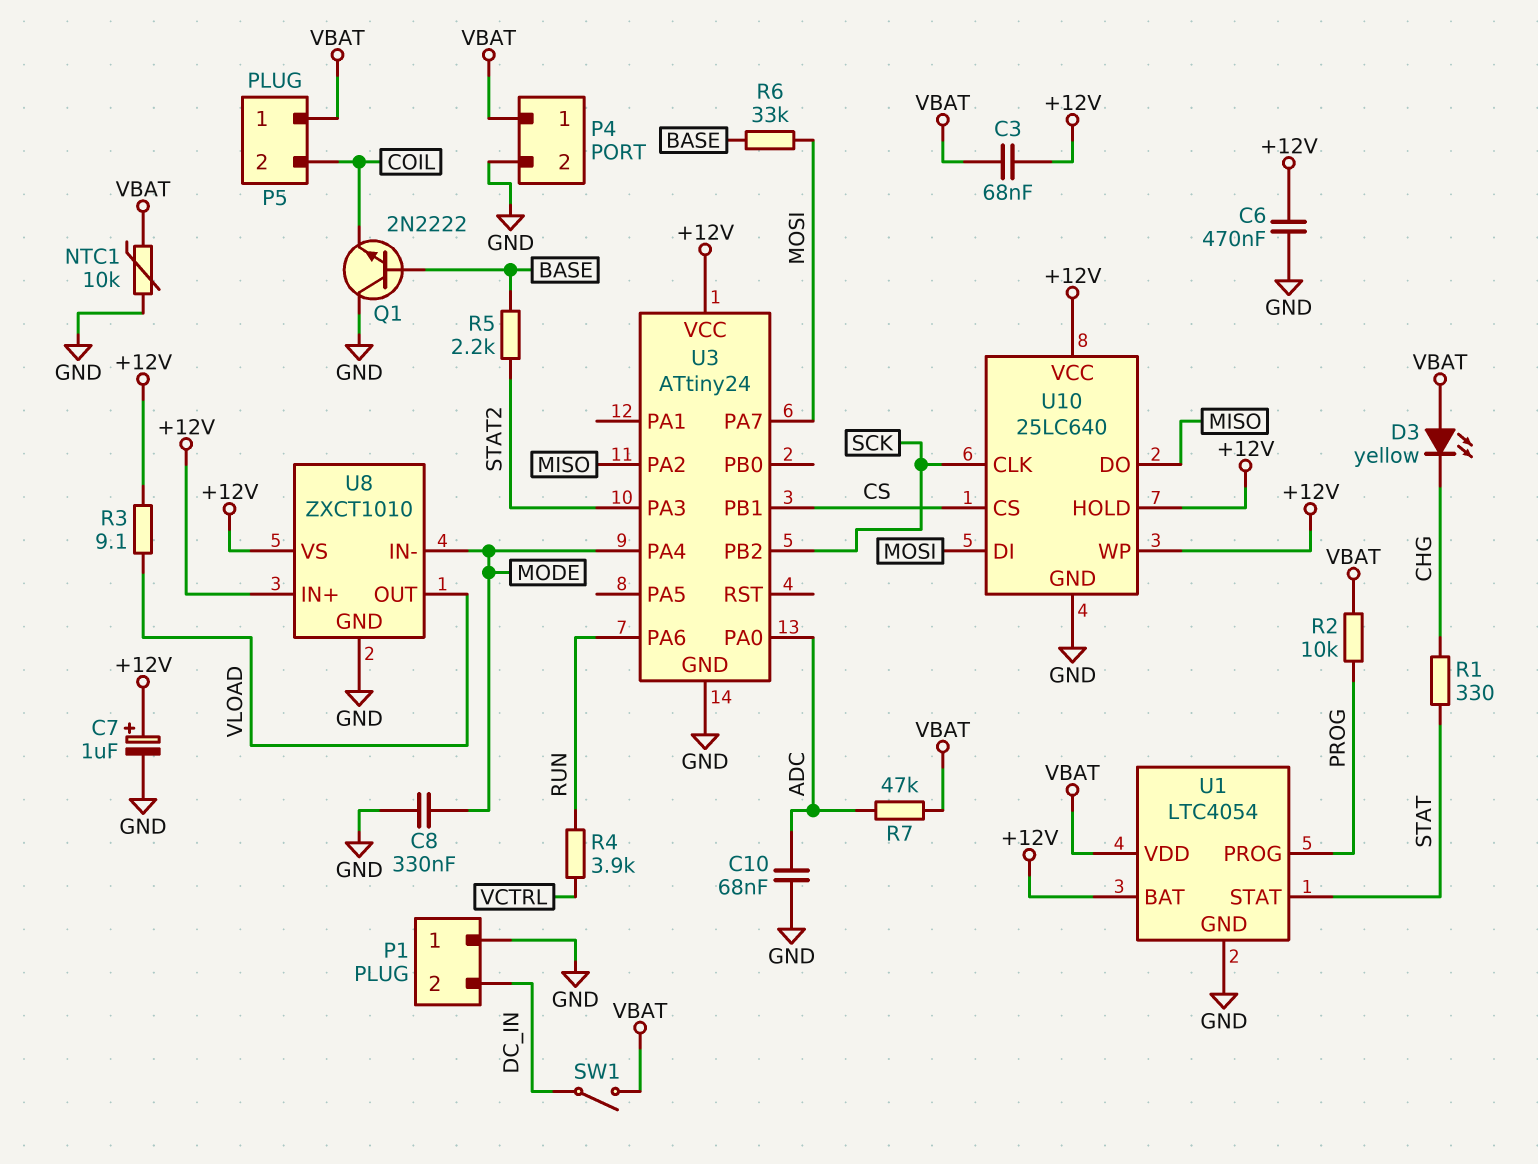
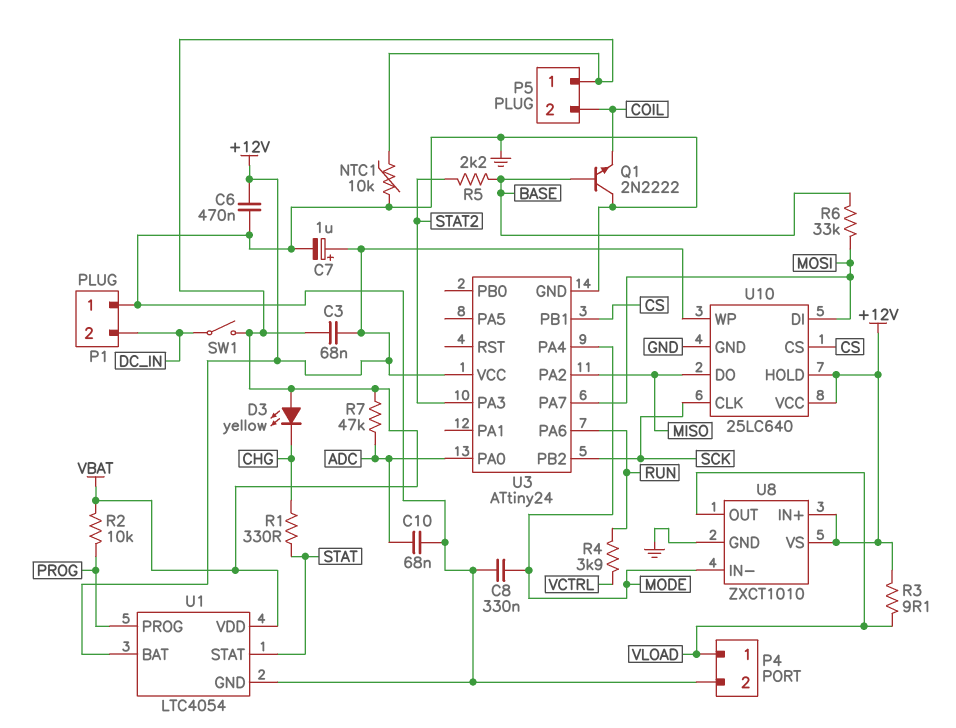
P4 pin 1: VBAT -> VLOAD

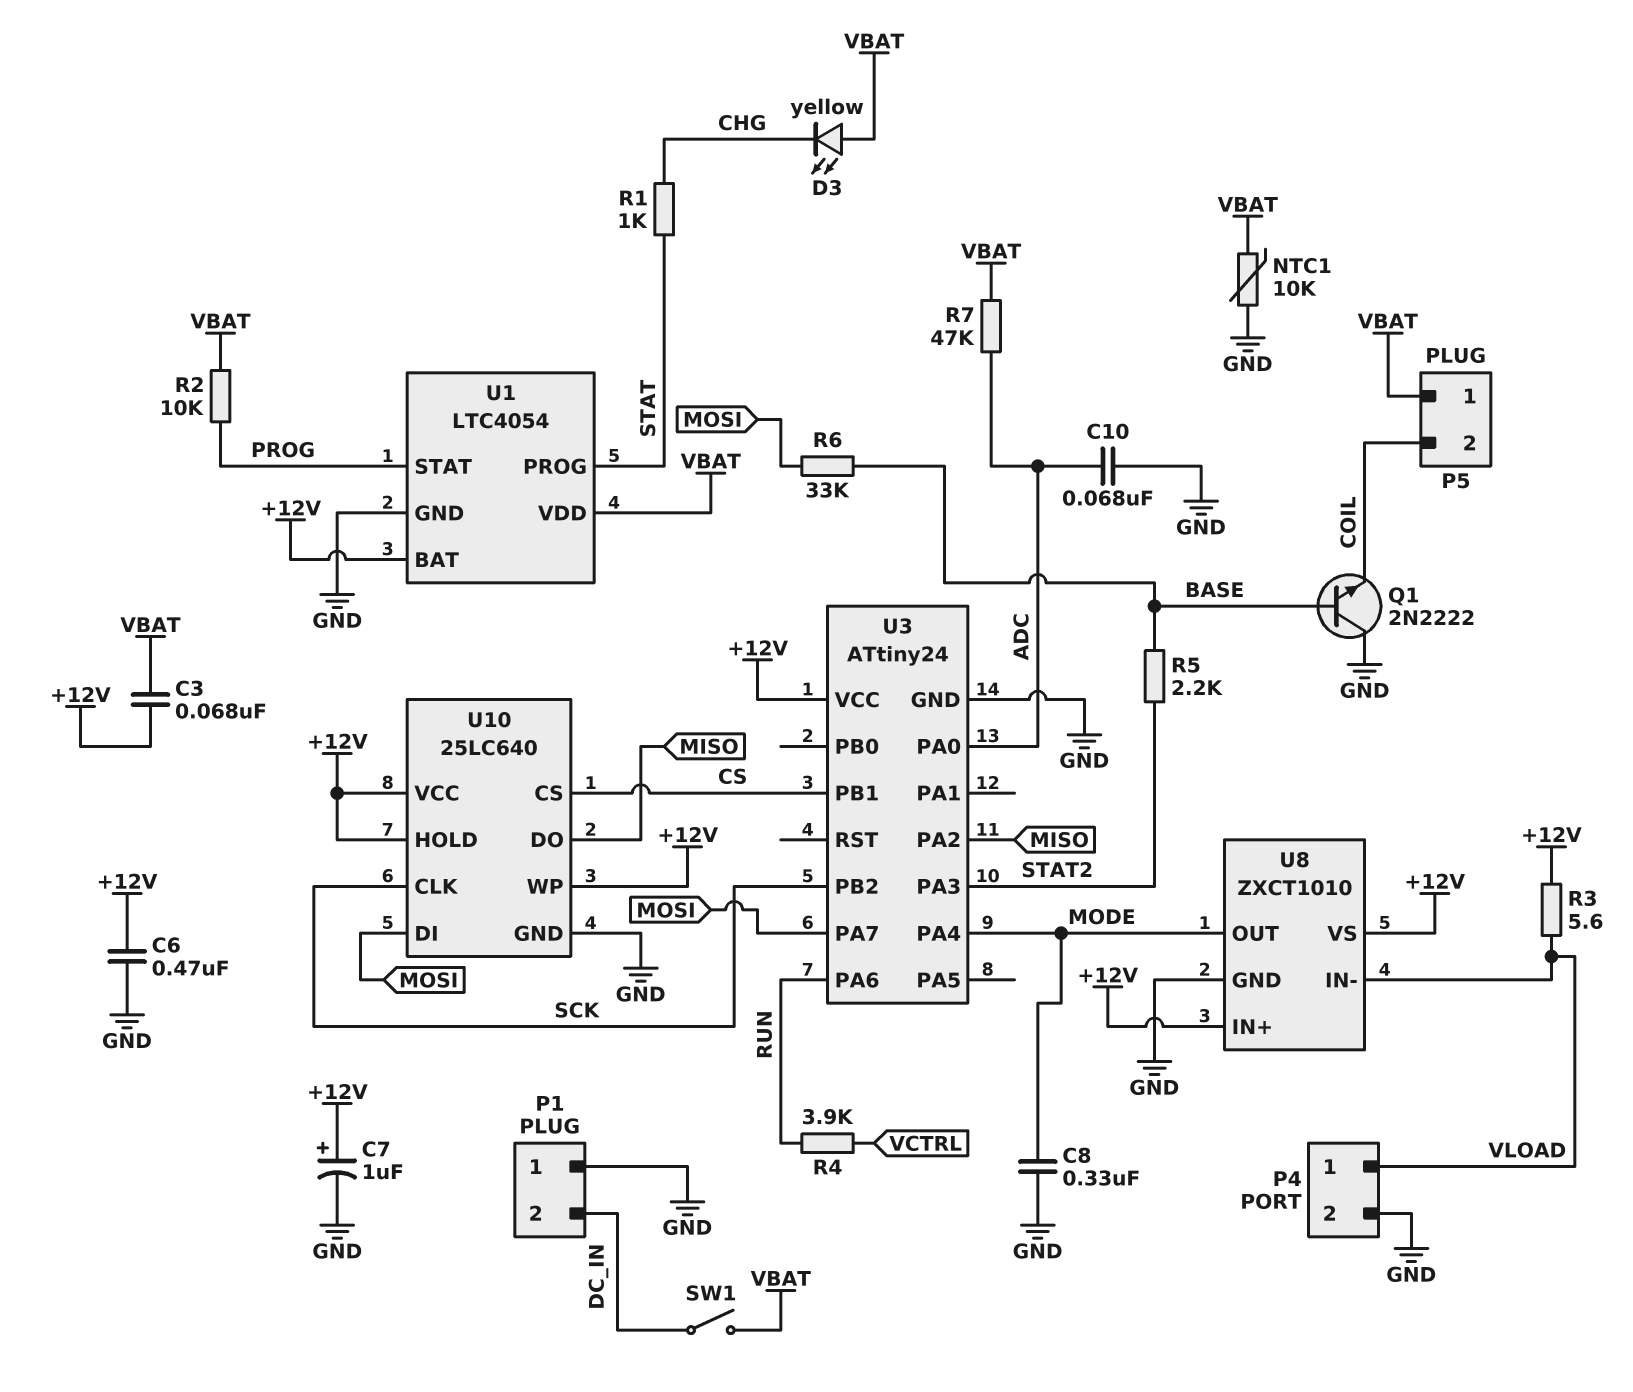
R1: 330 (CHG, STAT) -> 1k (CHG, STAT)
R3: 9.1 (+12V, VLOAD) -> 5.6 (+12V, VLOAD)
U1 pin PROG: PROG -> STAT
U1 pin STAT: STAT -> PROG
U8 pin IN-: MODE -> VLOAD
U8 pin OUT: VLOAD -> MODE

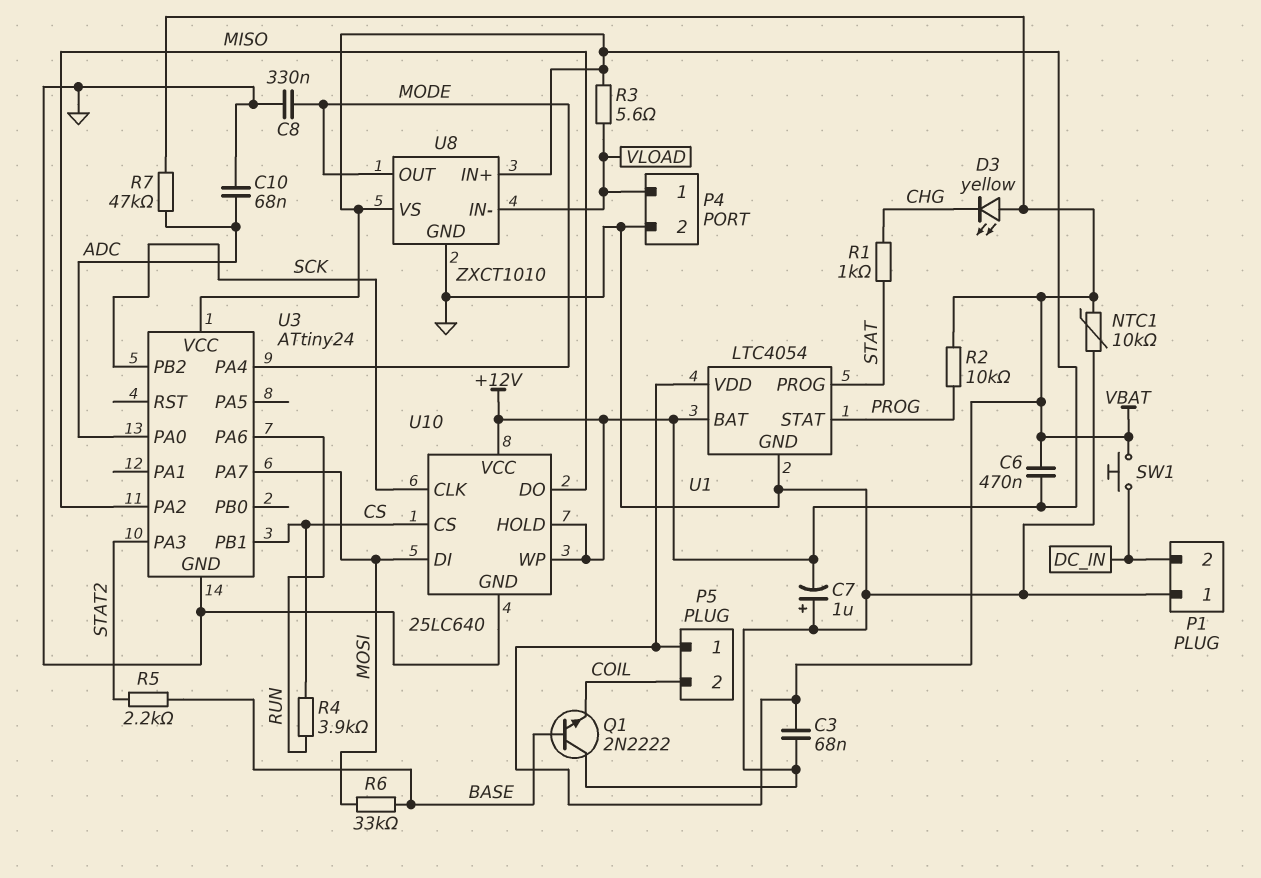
C3: 68nF (+12V, VBAT) -> 68nF (GND, VBAT)
C6: 470nF (+12V, GND) -> 470nF (+12V, VBAT)
C7: 1uF (plus +12V, minus GND) -> 1uF (plus GND, minus +12V)
R4: 3.9k (RUN, VCTRL) -> 3.9k (CS, RUN)
SW1: switch (DC_IN, VBAT) -> button (DC_IN, VBAT)

